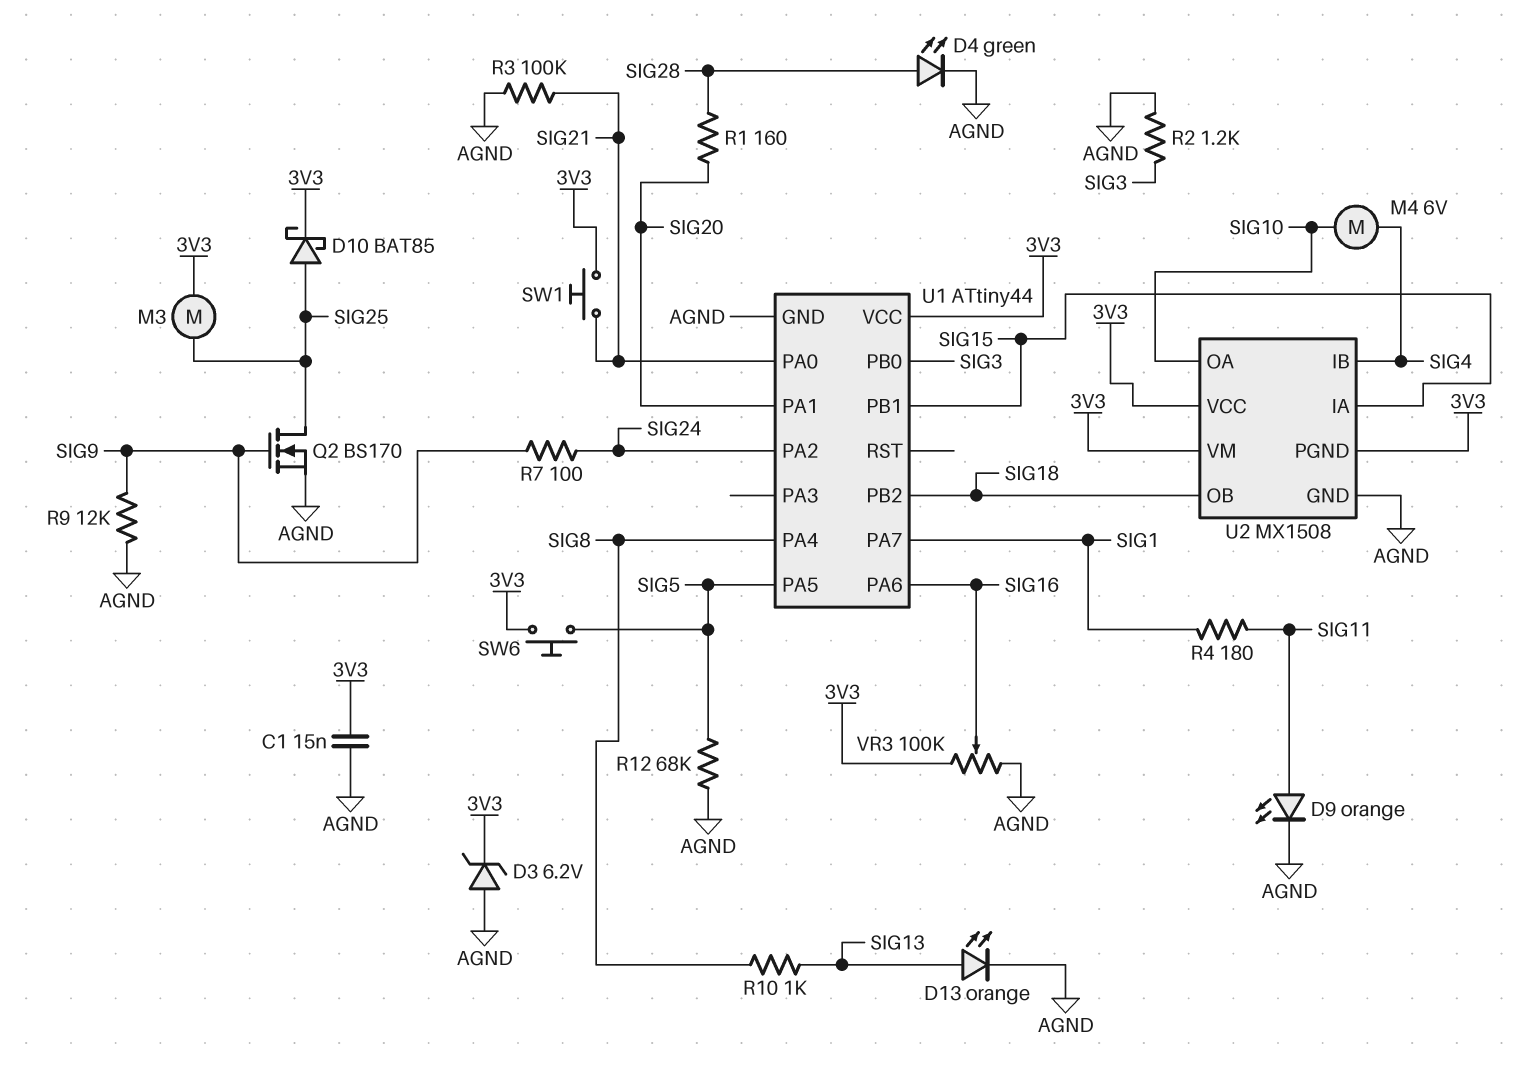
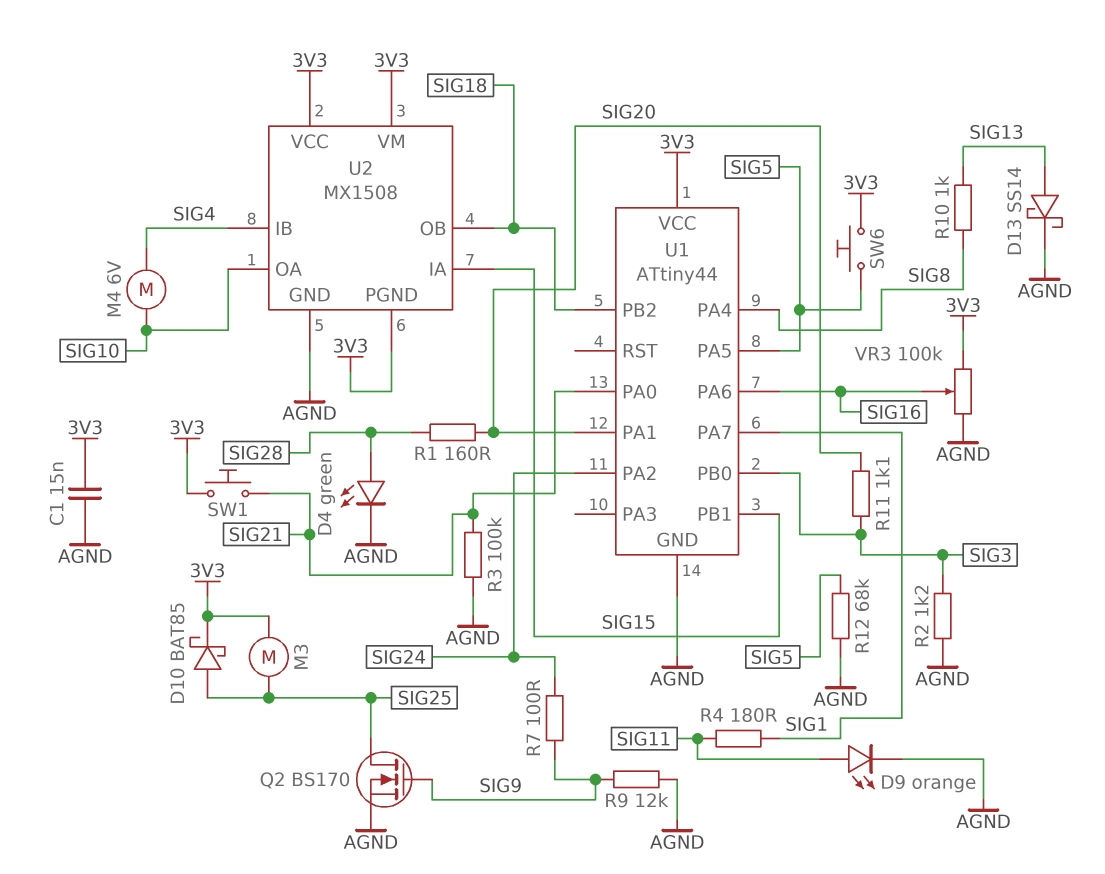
D3: zener 6.2V (A AGND, K 3V3) -> none
D13: LED orange (A SIG13, K AGND) -> schottky SS14 (A SIG13, K AGND)
R11: none -> 1.1k (SIG3, SIG20)

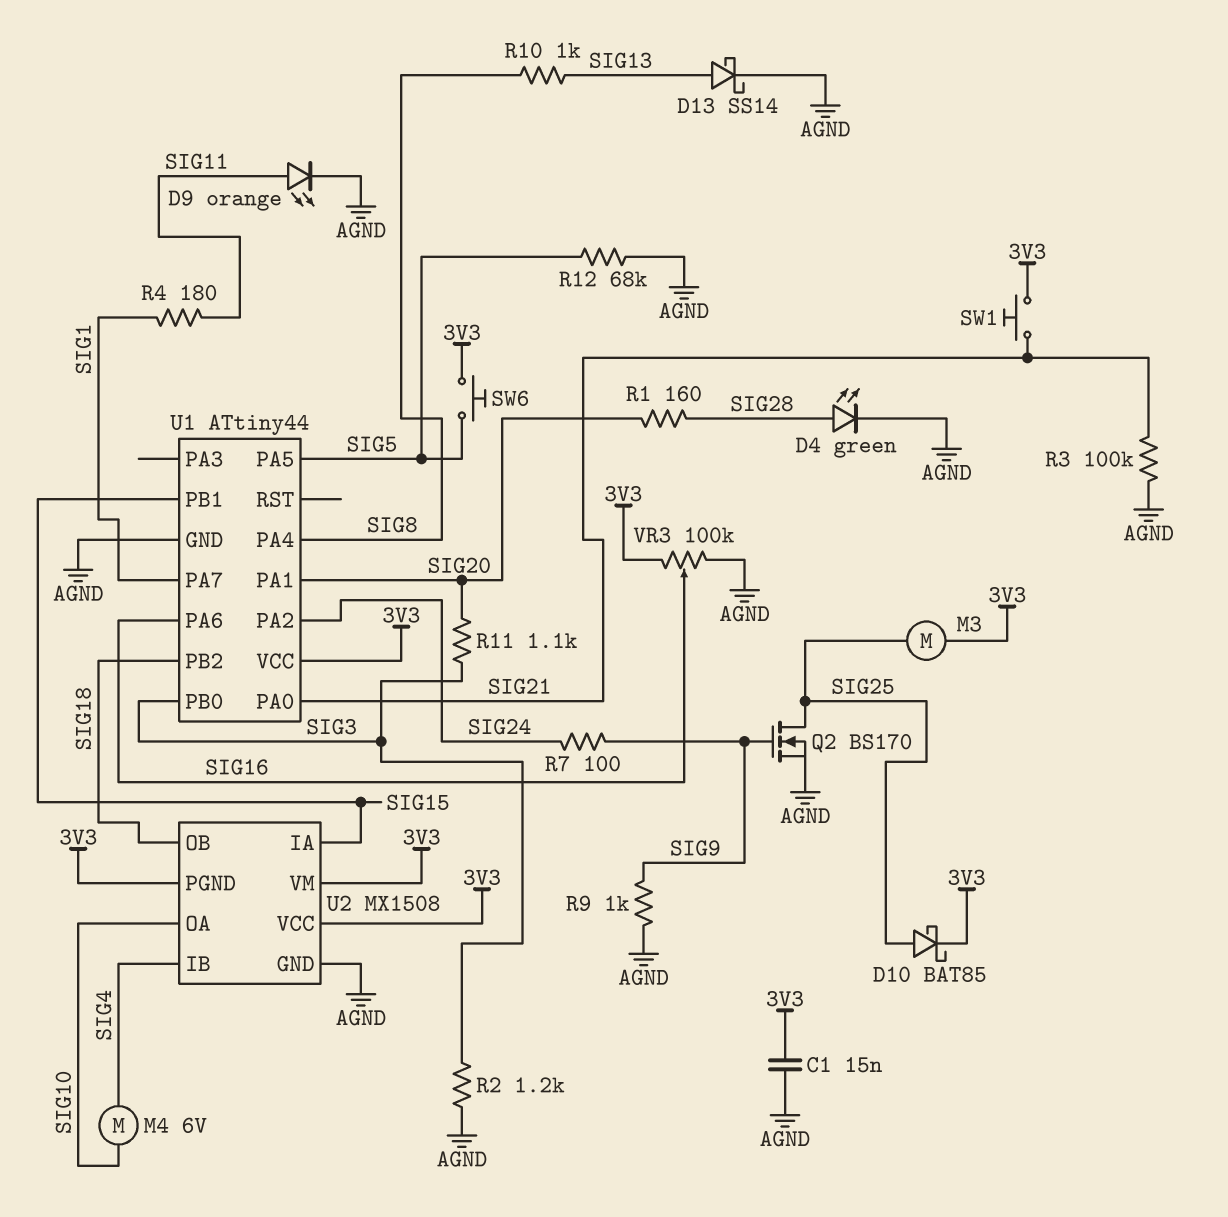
R9: 12k (AGND, SIG9) -> 1k (AGND, SIG9)

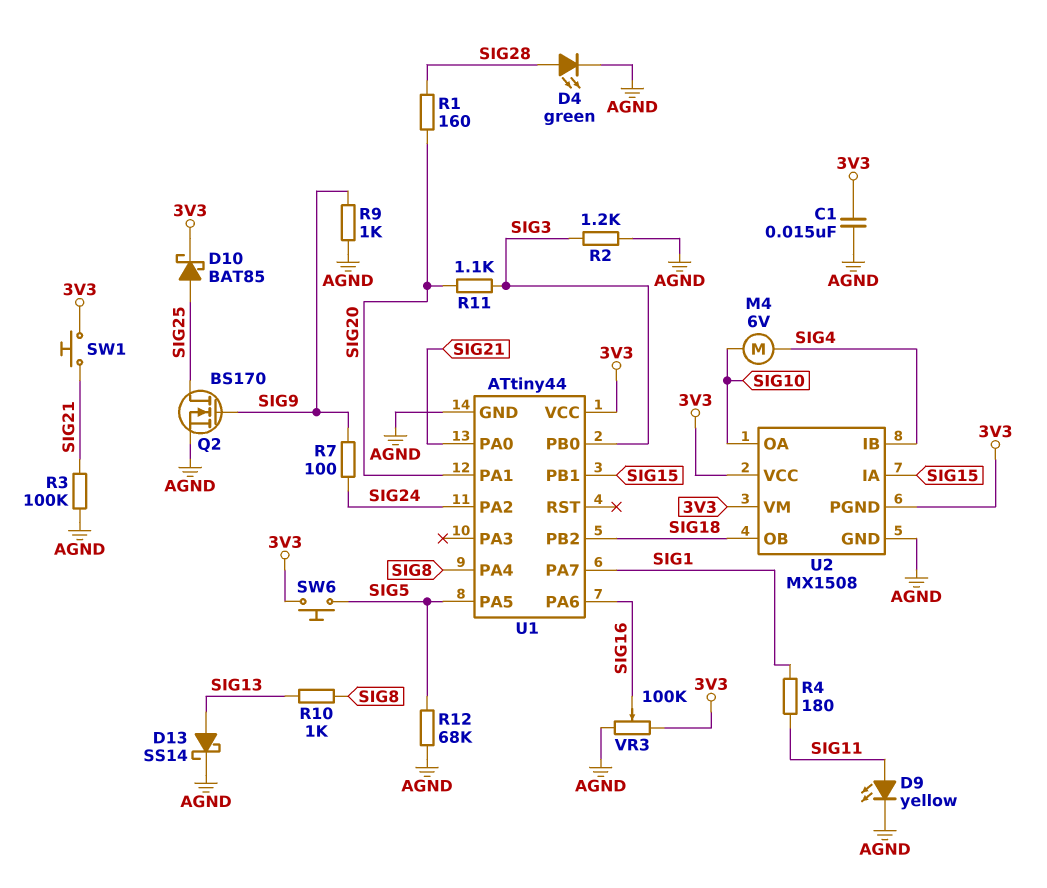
D9: LED orange (A SIG11, K AGND) -> LED yellow (A SIG11, K AGND)
M3: motor (3V3, SIG25) -> none

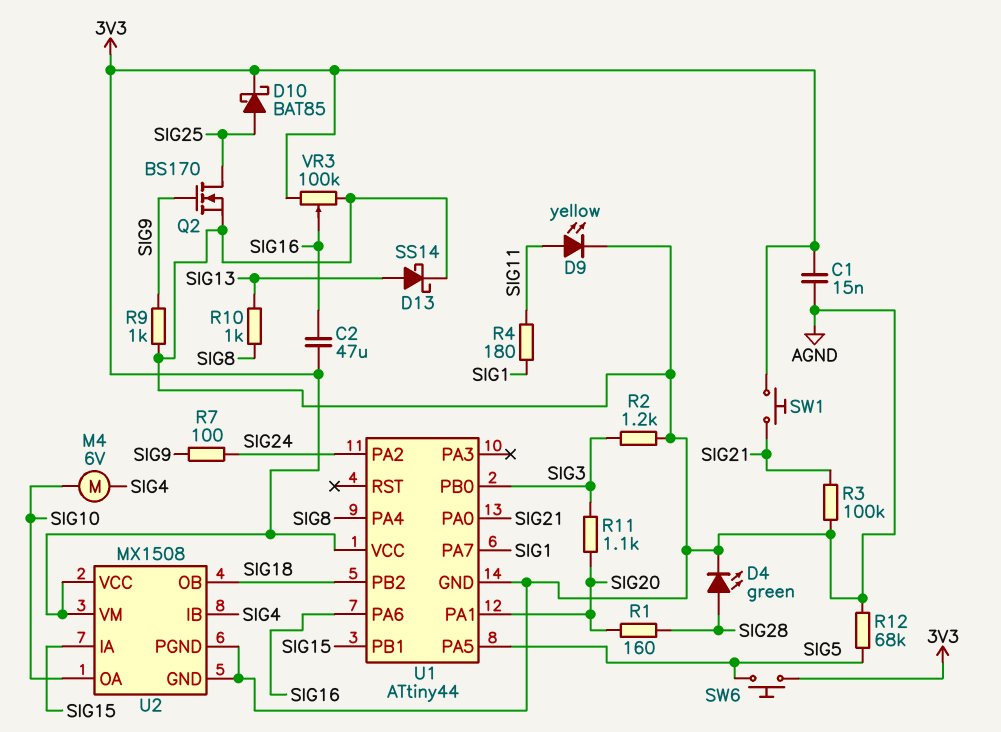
C2: none -> 47uF (3V3, SIG16)
U2 pin PGND: 3V3 -> AGND

